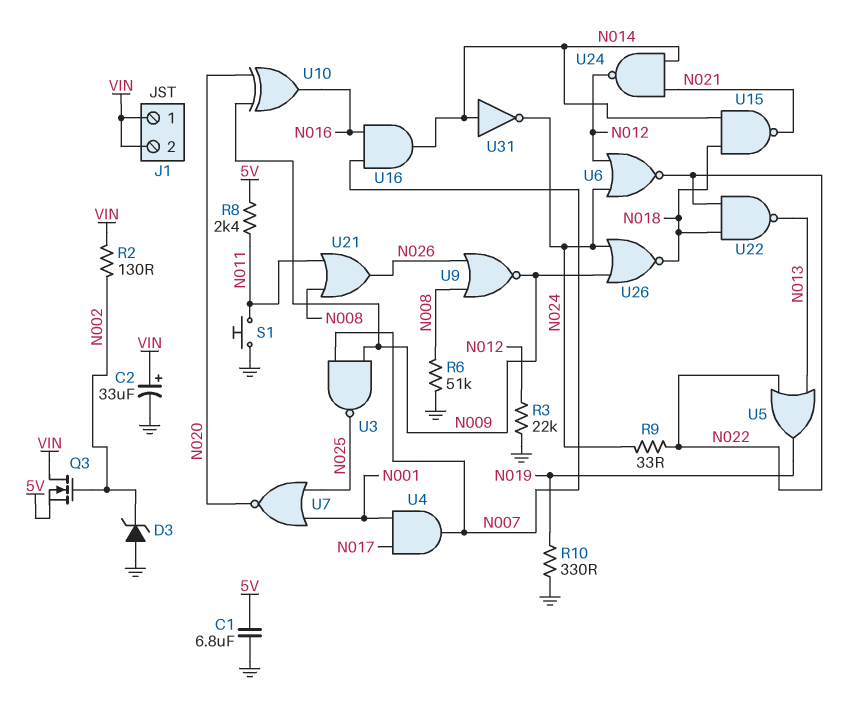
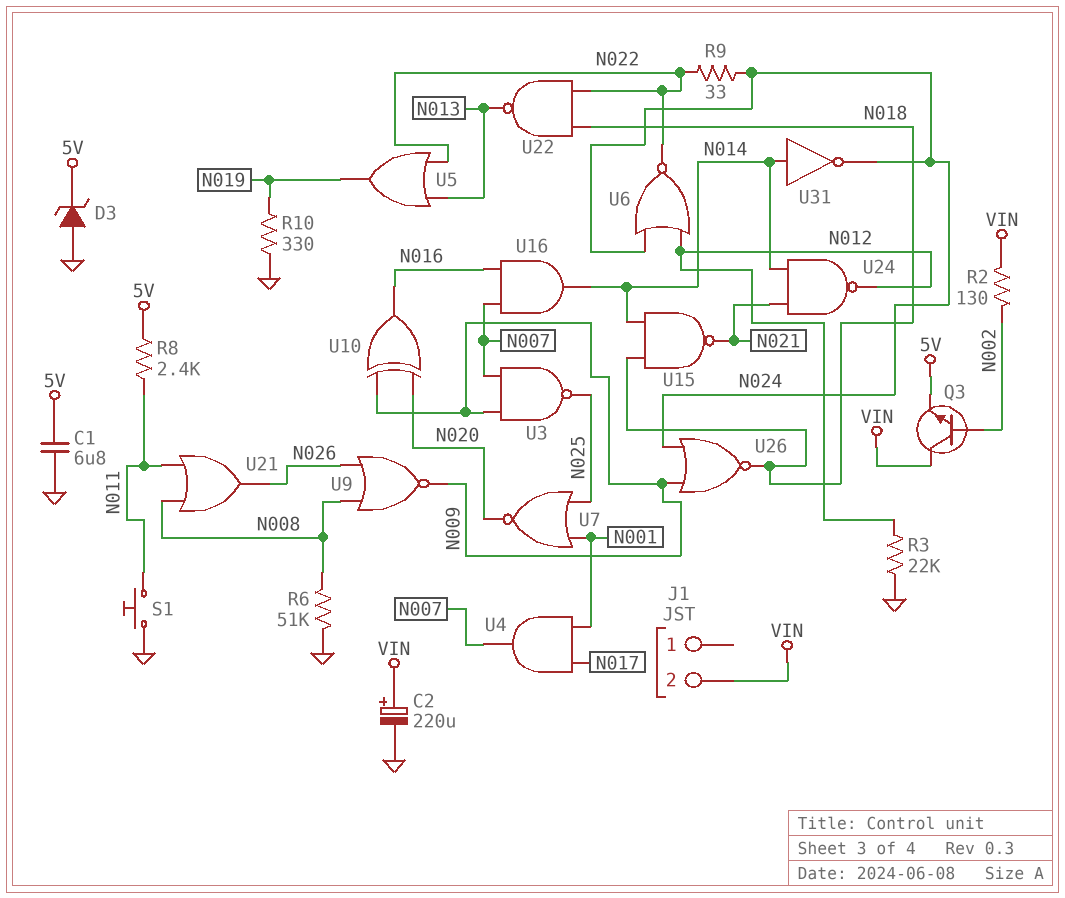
C2: 33uF (plus VIN, minus GND) -> 220uF (plus VIN, minus GND)
D3: zener (A GND, K N002) -> zener (A GND, K 5V)
J1 pin 1: VIN -> none
Q3: NMOS (G N002, D VIN, S 5V) -> NPN (B N002, C VIN, E 5V)

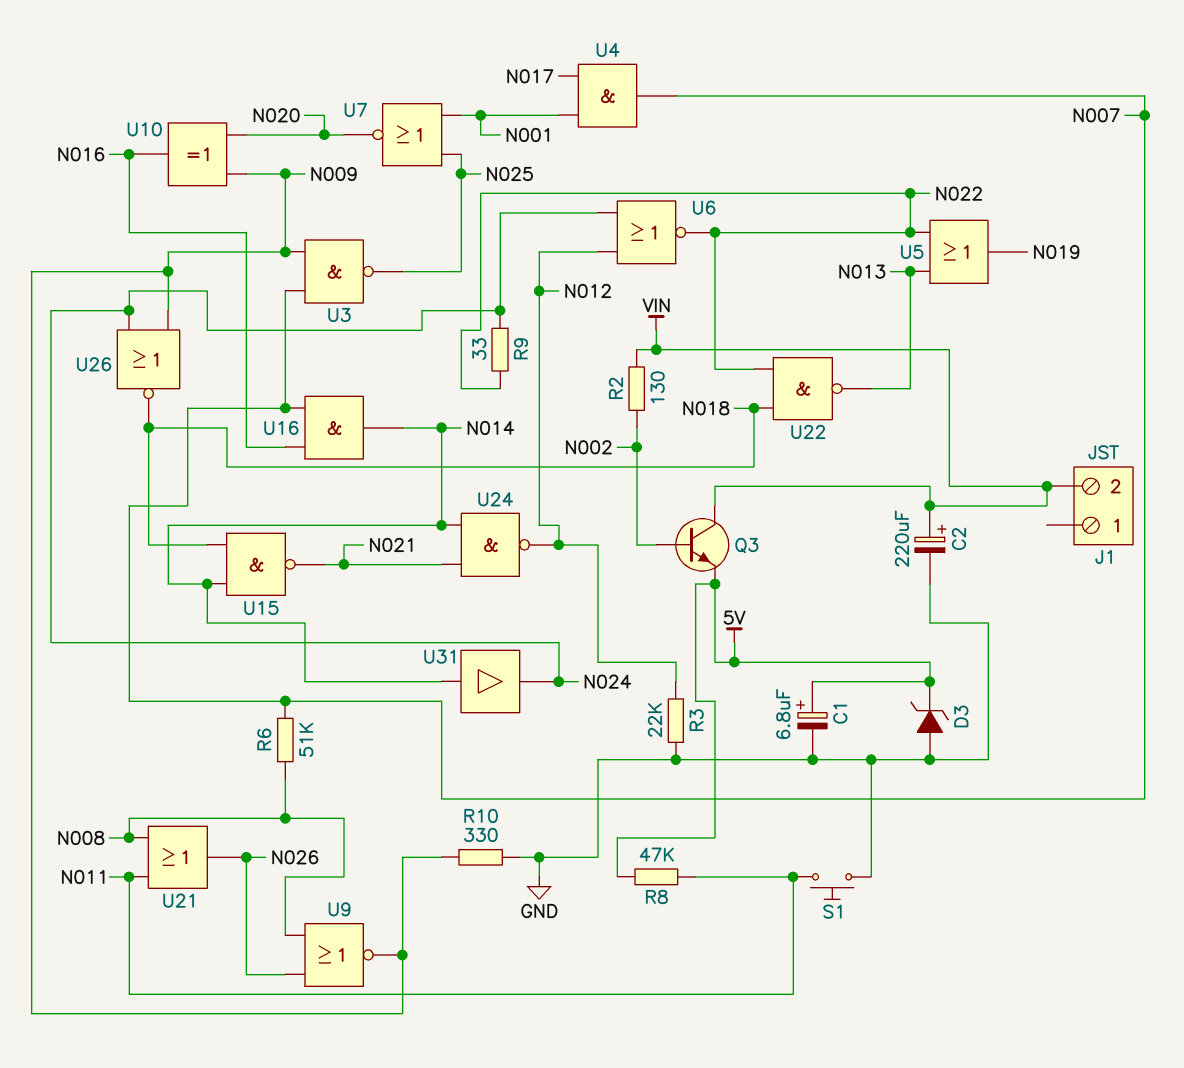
C1: 6.8uF (5V, GND) -> 6.8uF (plus 5V, minus GND)
R6: 51k (GND, N008) -> 51k (N007, N008)
R8: 2.4k (5V, N011) -> 47k (5V, N011)
R10: 330 (GND, N019) -> 330 (GND, N009)
U31: NOT (in N014, out N024) -> buffer (in N014, out N024)

